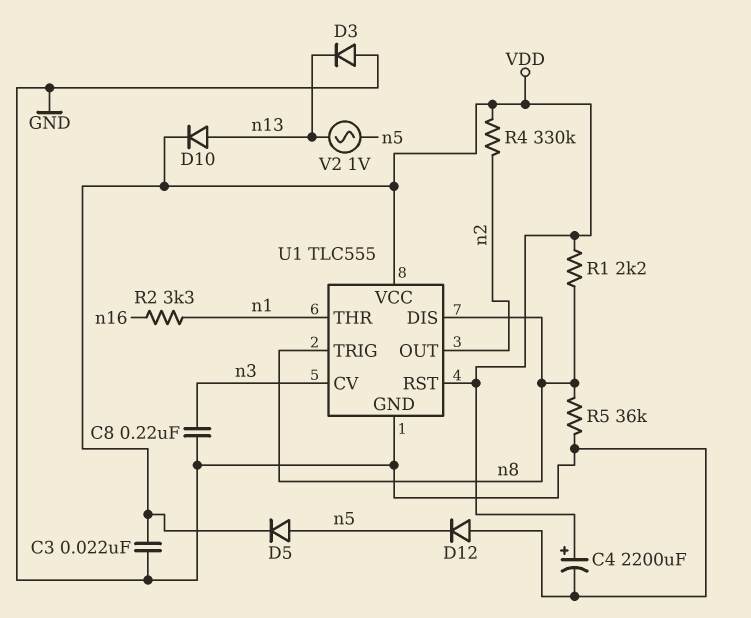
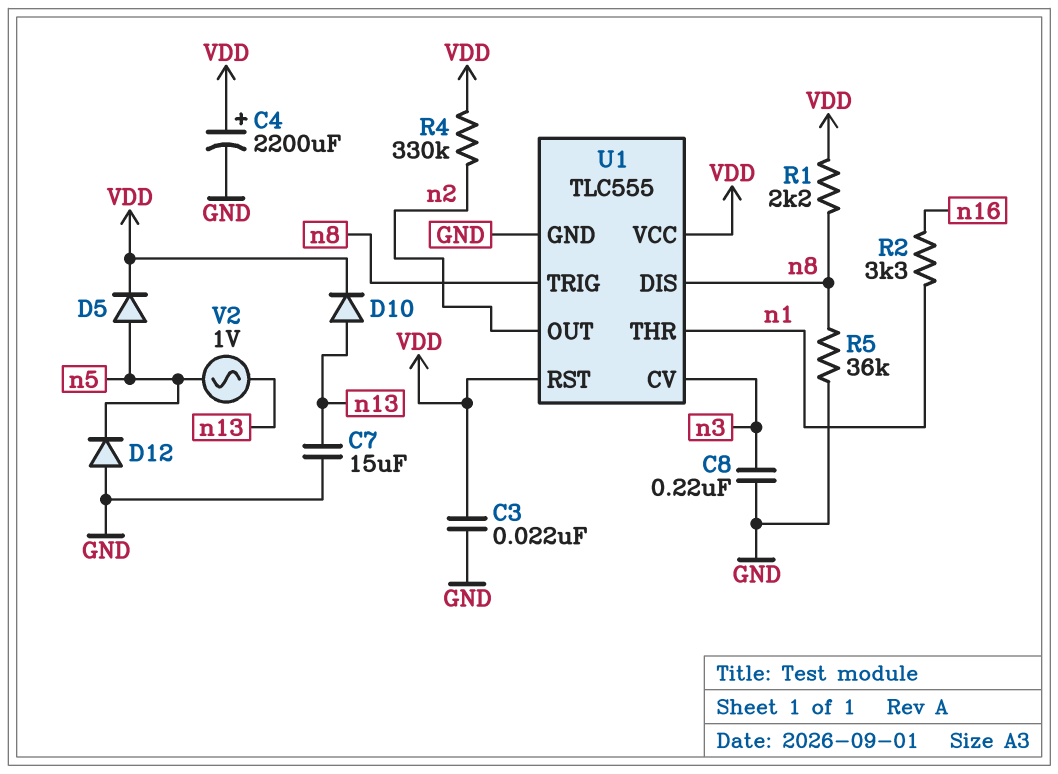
C7: none -> 15uF (GND, n13)
D3: diode (A GND, K n13) -> none

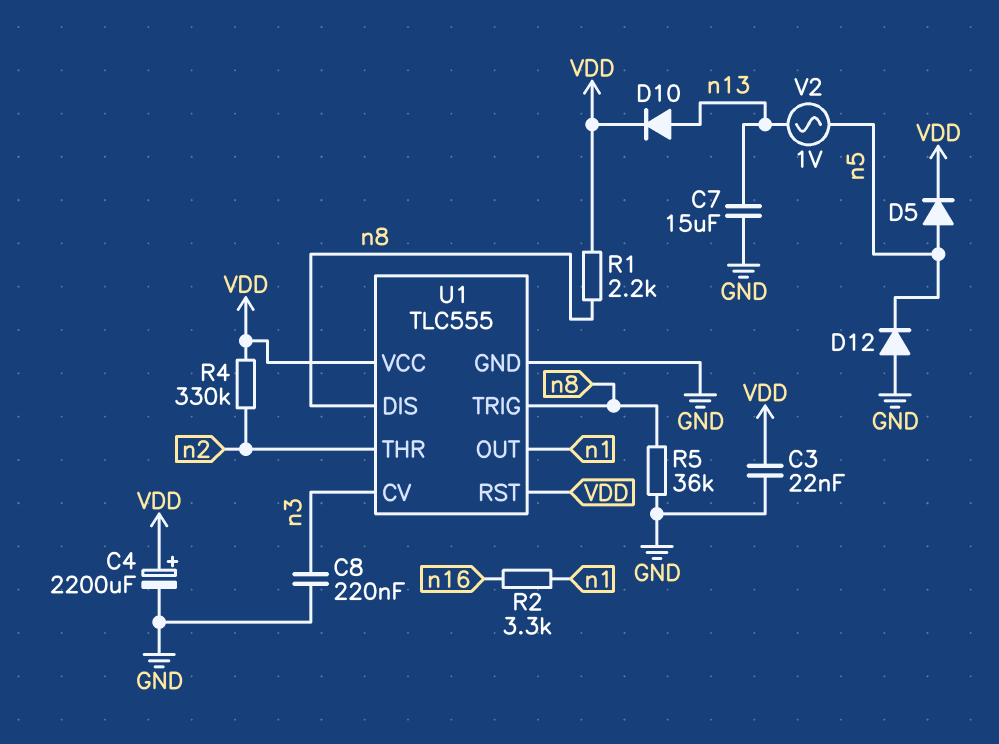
U1 pin OUT: n2 -> n1
U1 pin THR: n1 -> n2

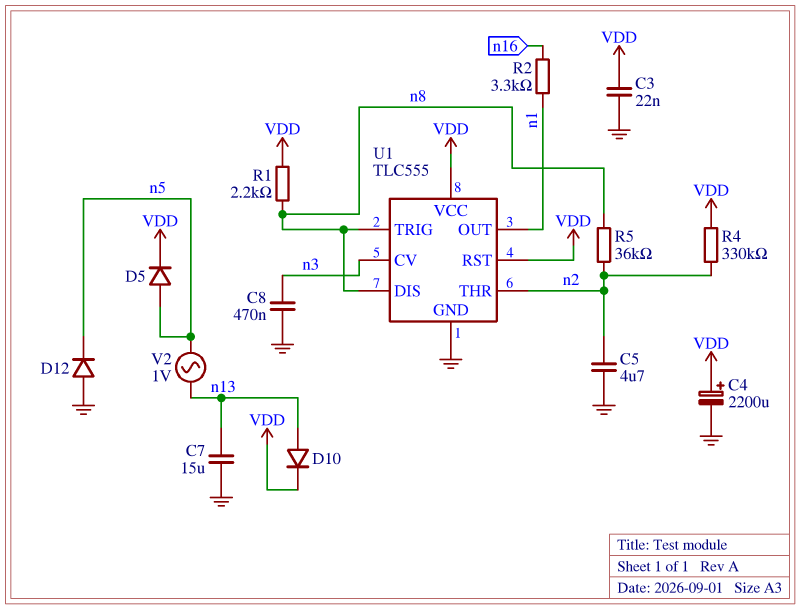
C5: none -> 4.7uF (GND, n2)
C8: 220nF (GND, n3) -> 470nF (GND, n3)
R5: 36k (GND, n8) -> 36k (n2, n8)

